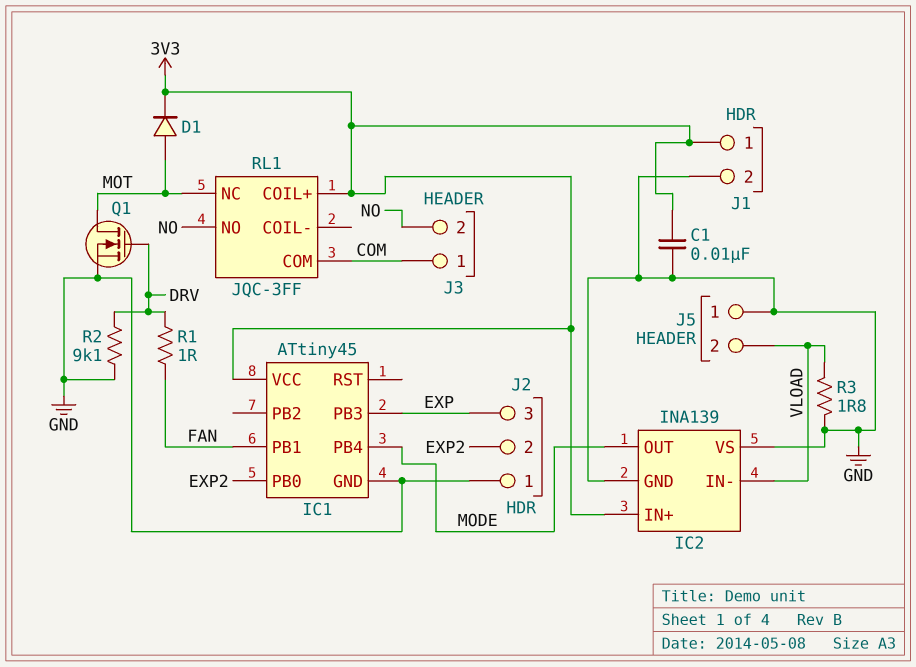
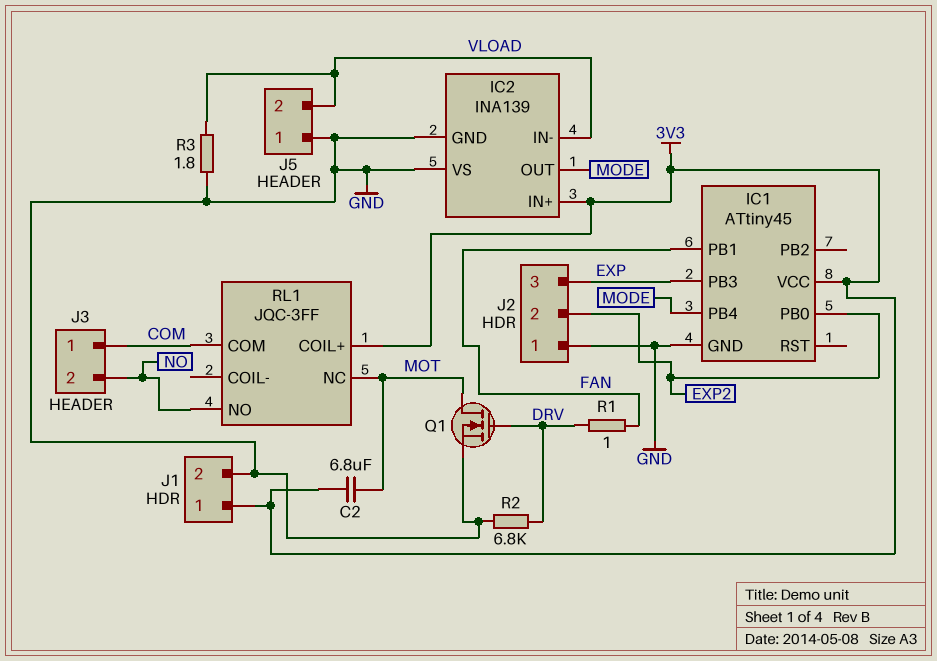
C1: 10nF (3V3, GND) -> none
C2: none -> 6.8uF (3V3, MOT)
D1: diode (A MOT, K 3V3) -> none
R2: 9.1k (DRV, GND) -> 6.8k (DRV, GND)

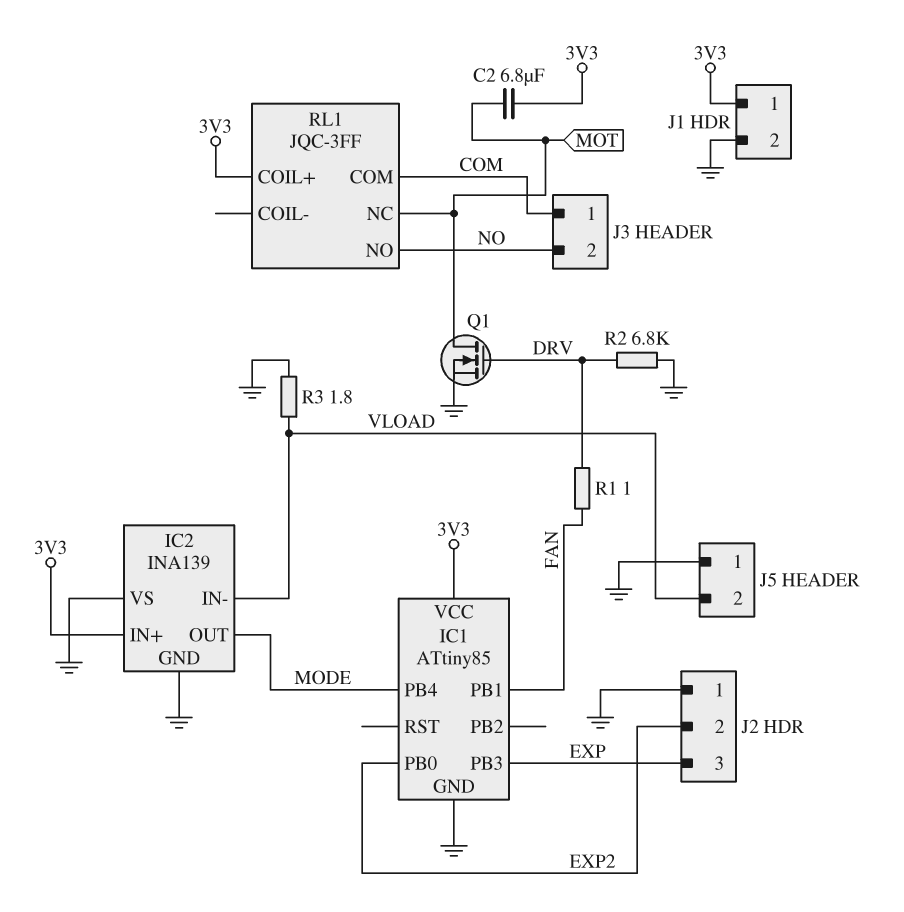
IC1: ATtiny45 -> ATtiny85

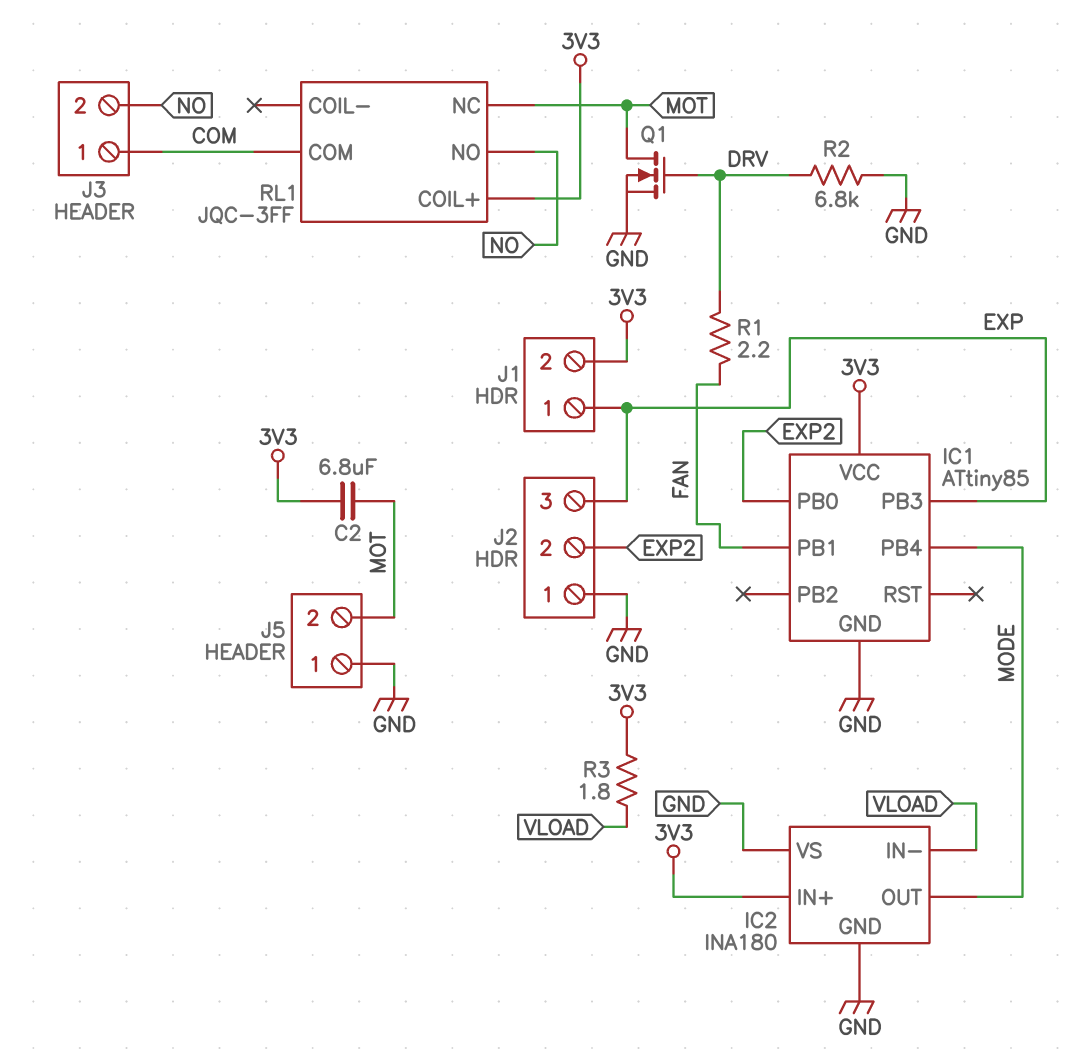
IC2: INA139 -> INA180
J1 pin 1: 3V3 -> EXP
J1 pin 2: GND -> 3V3
J5 pin 2: VLOAD -> MOT
R1: 1 (DRV, FAN) -> 2.2 (DRV, FAN)
R3: 1.8 (GND, VLOAD) -> 1.8 (3V3, VLOAD)

